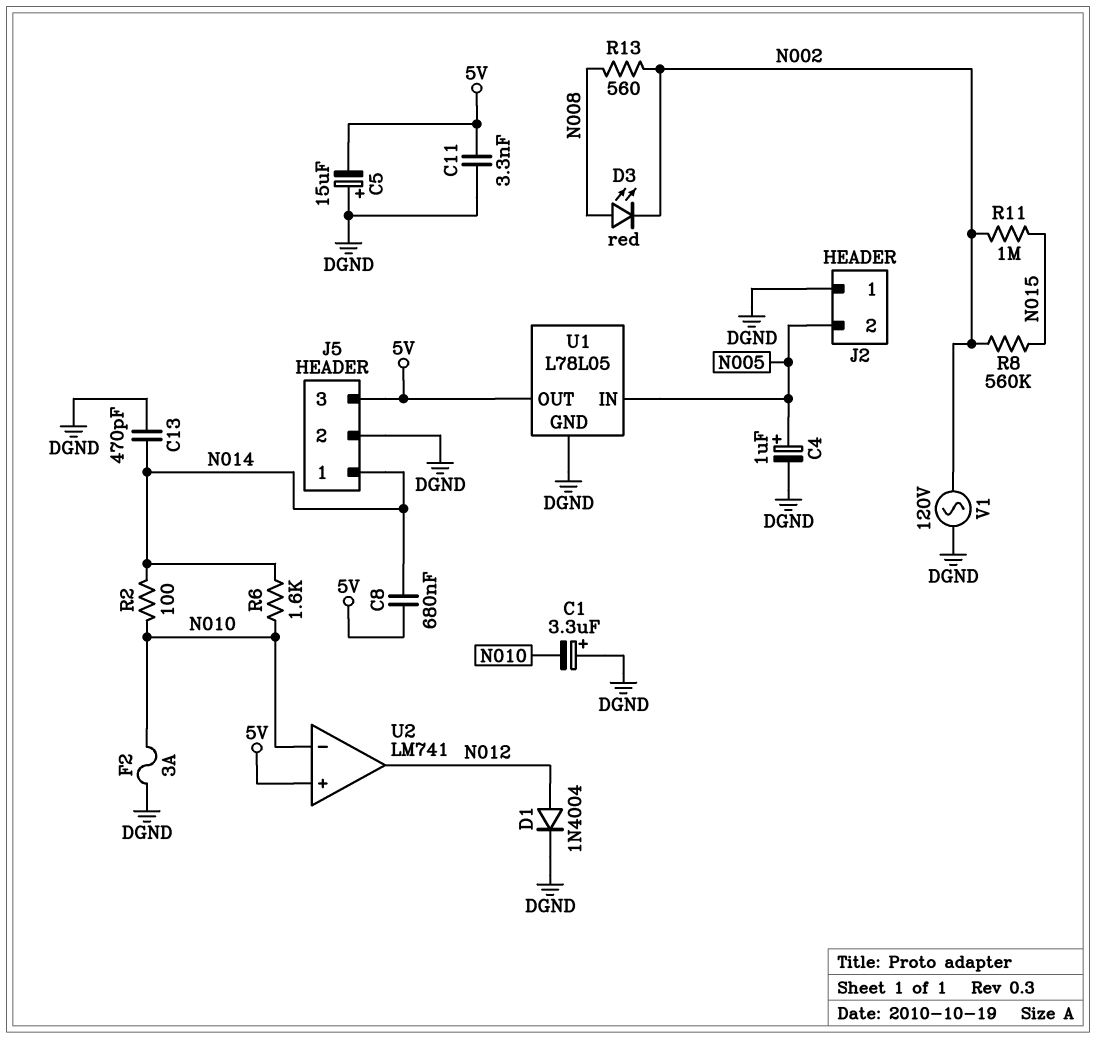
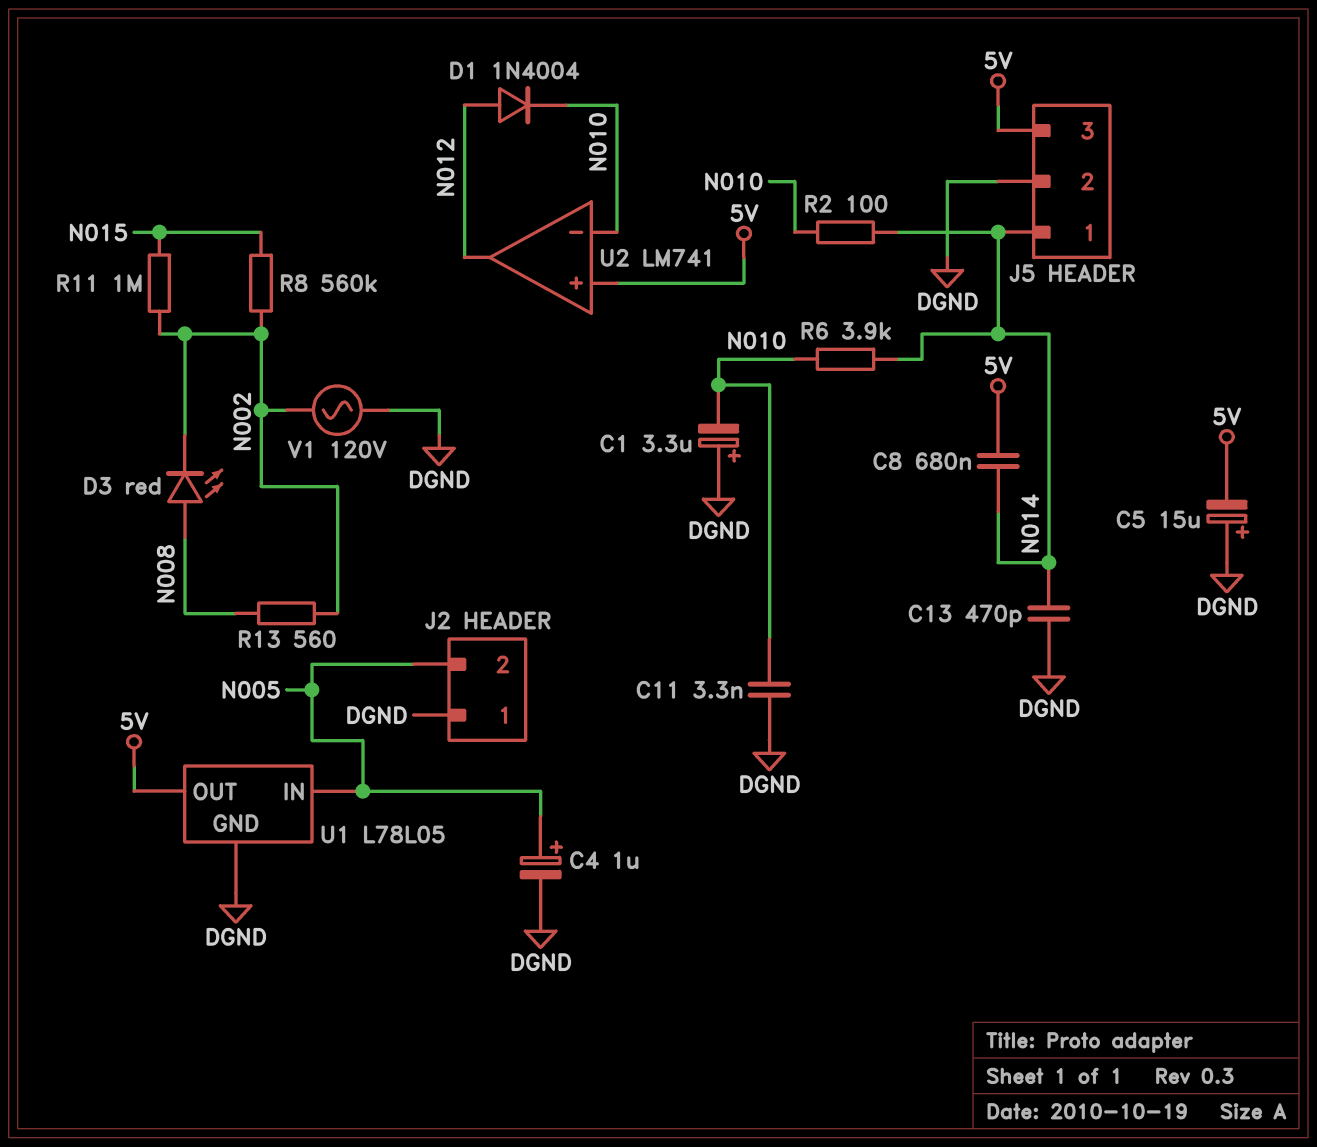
C11: 3.3nF (5V, DGND) -> 3.3nF (DGND, N010)
D1: diode 1N4004 (A N012, K DGND) -> diode 1N4004 (A N012, K N010)
F2: 3A (DGND, N010) -> none
R6: 1.6k (N010, N014) -> 3.9k (N010, N014)

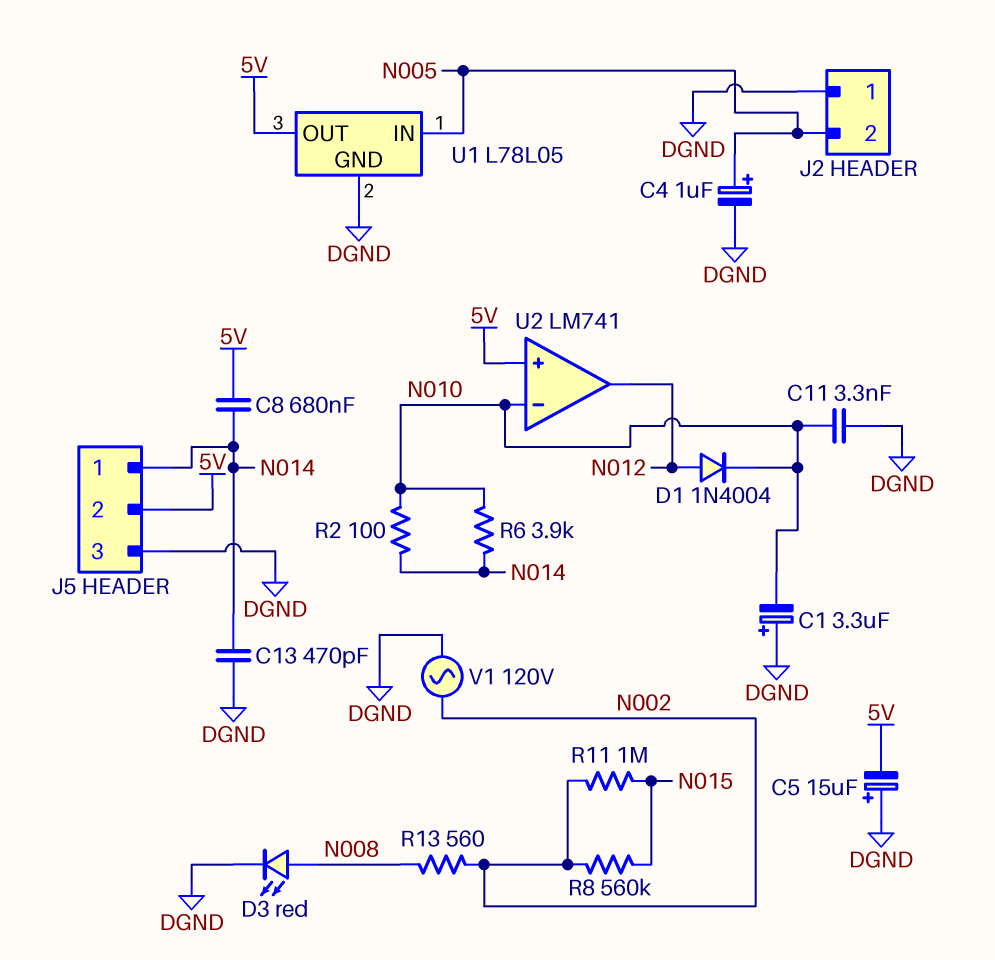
D3: LED red (A N008, K N002) -> LED red (A N008, K DGND)
J5 pin 2: DGND -> 5V
J5 pin 3: 5V -> DGND

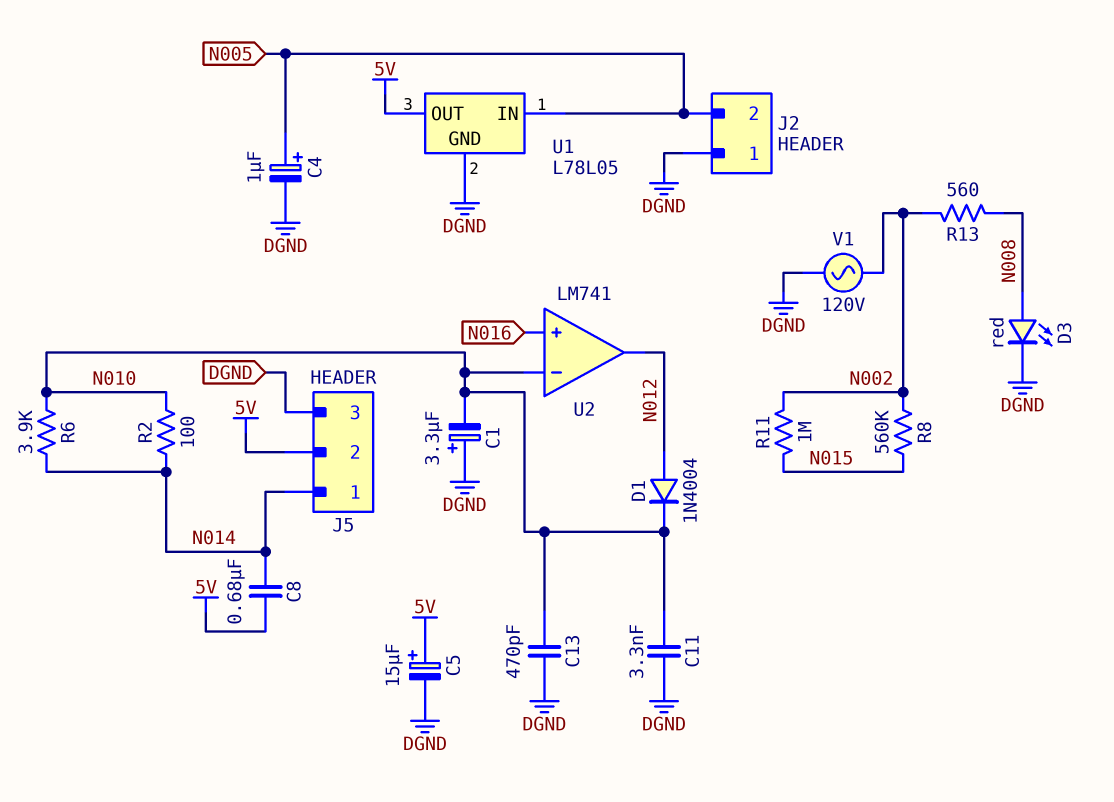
C5: 15uF (plus DGND, minus 5V) -> 15uF (plus 5V, minus DGND)
C13: 470pF (DGND, N014) -> 470pF (DGND, N010)
U2 pin in+: 5V -> N016

